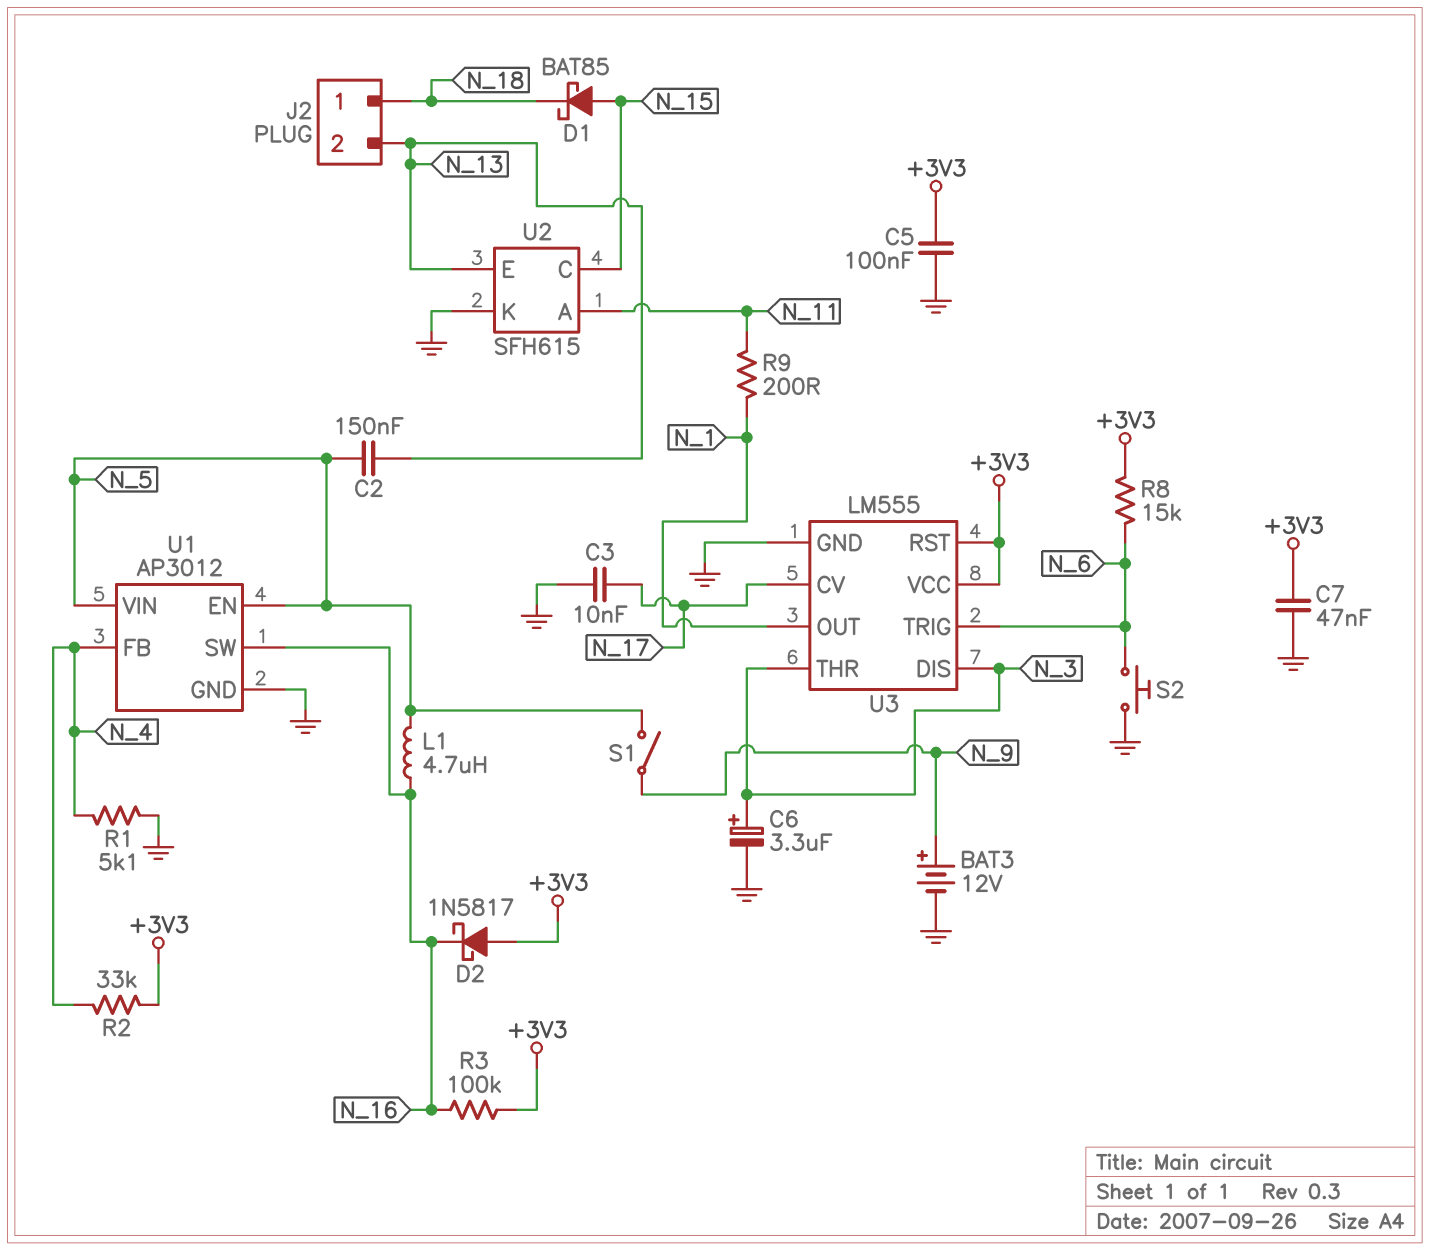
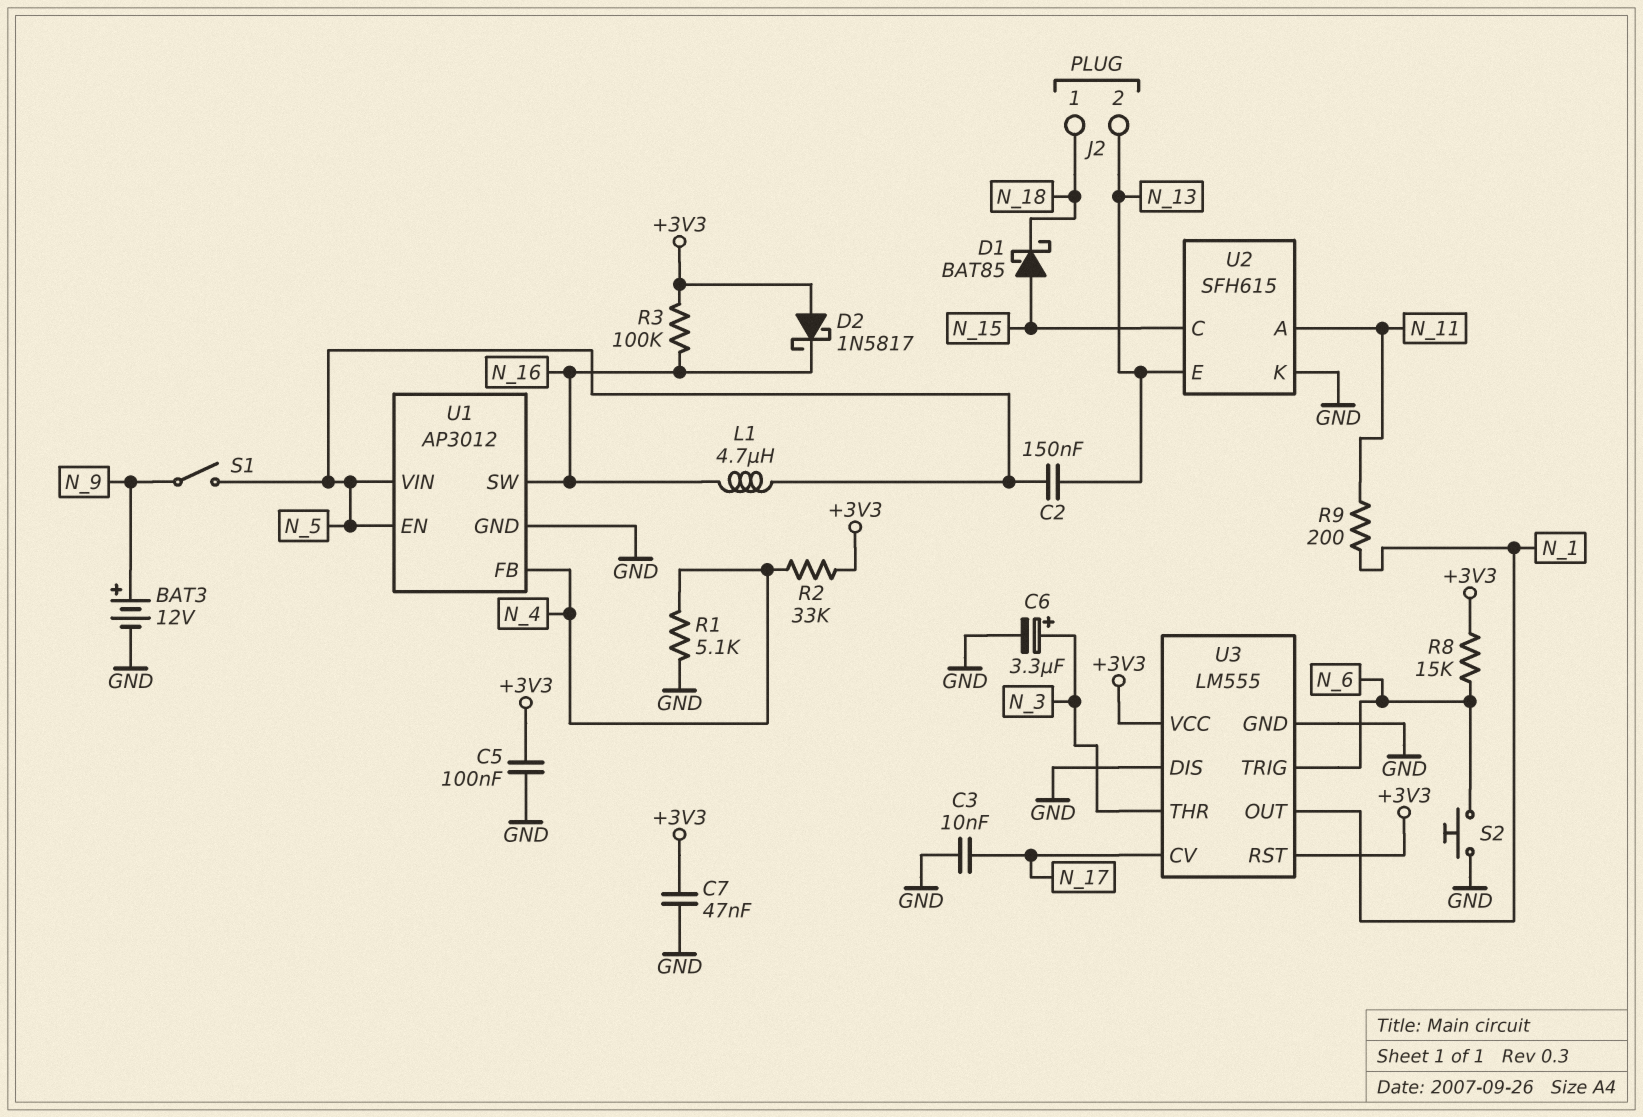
U3 pin DIS: N_3 -> GND

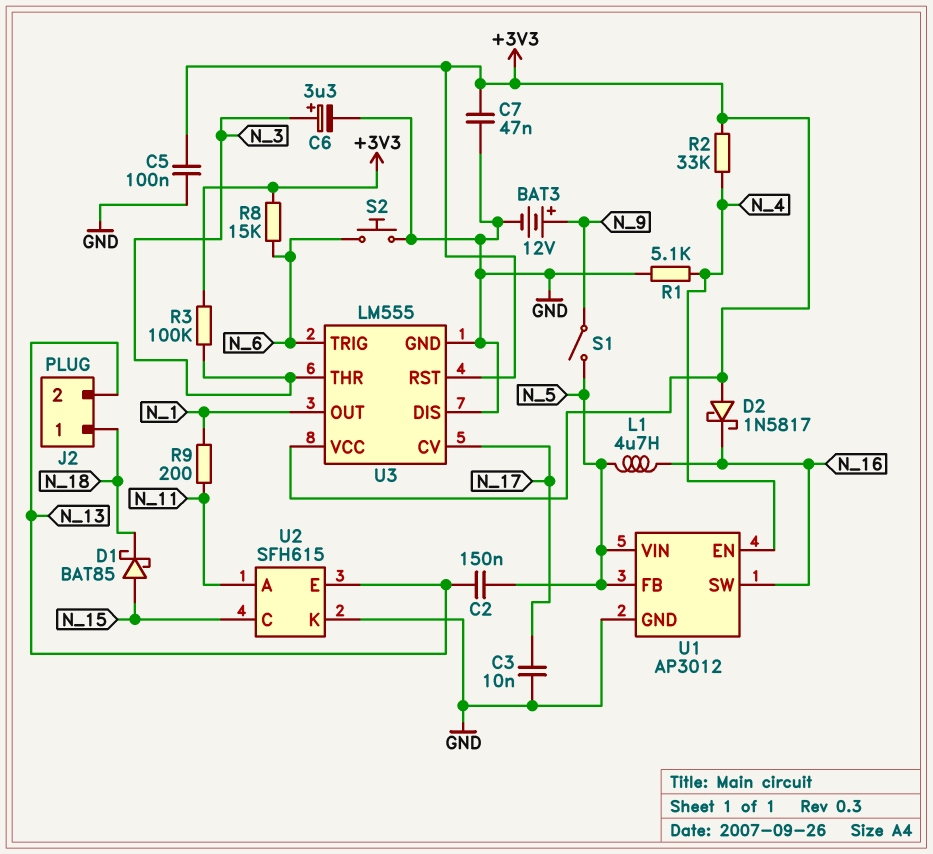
R3: 100k (+3V3, N_16) -> 100k (+3V3, N_3)
U1 pin EN: N_5 -> N_4
U1 pin FB: N_4 -> N_5

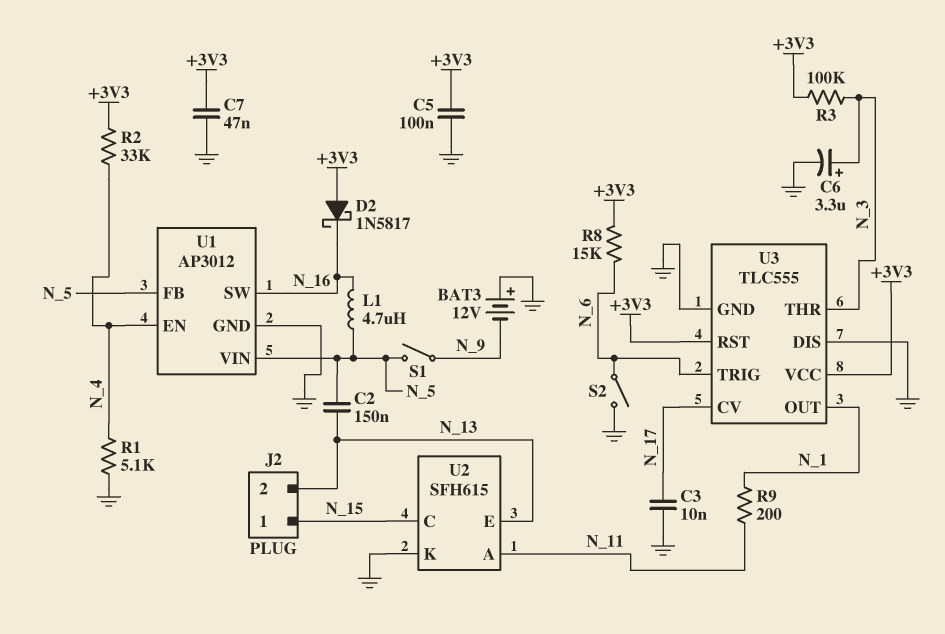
BAT3: 12V (plus N_9, minus GND) -> 12V (plus GND, minus N_9)
D1: schottky BAT85 (A N_15, K N_18) -> none
J2 pin 1: N_18 -> N_15
S2: button (GND, N_6) -> switch (GND, N_6)
U3: LM555 -> TLC555

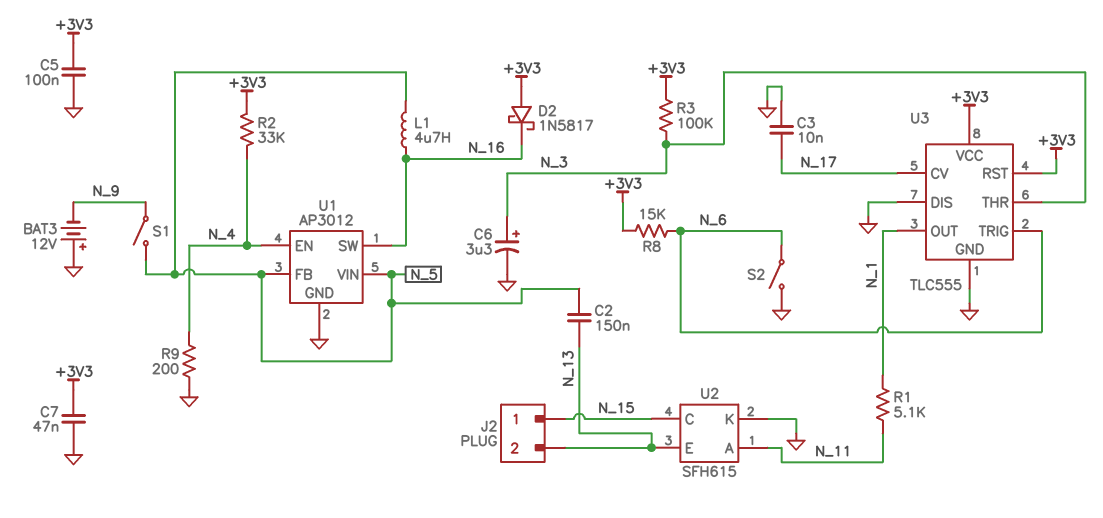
R1: 5.1k (GND, N_4) -> 5.1k (N_1, N_11)
R9: 200 (N_1, N_11) -> 200 (GND, N_4)

